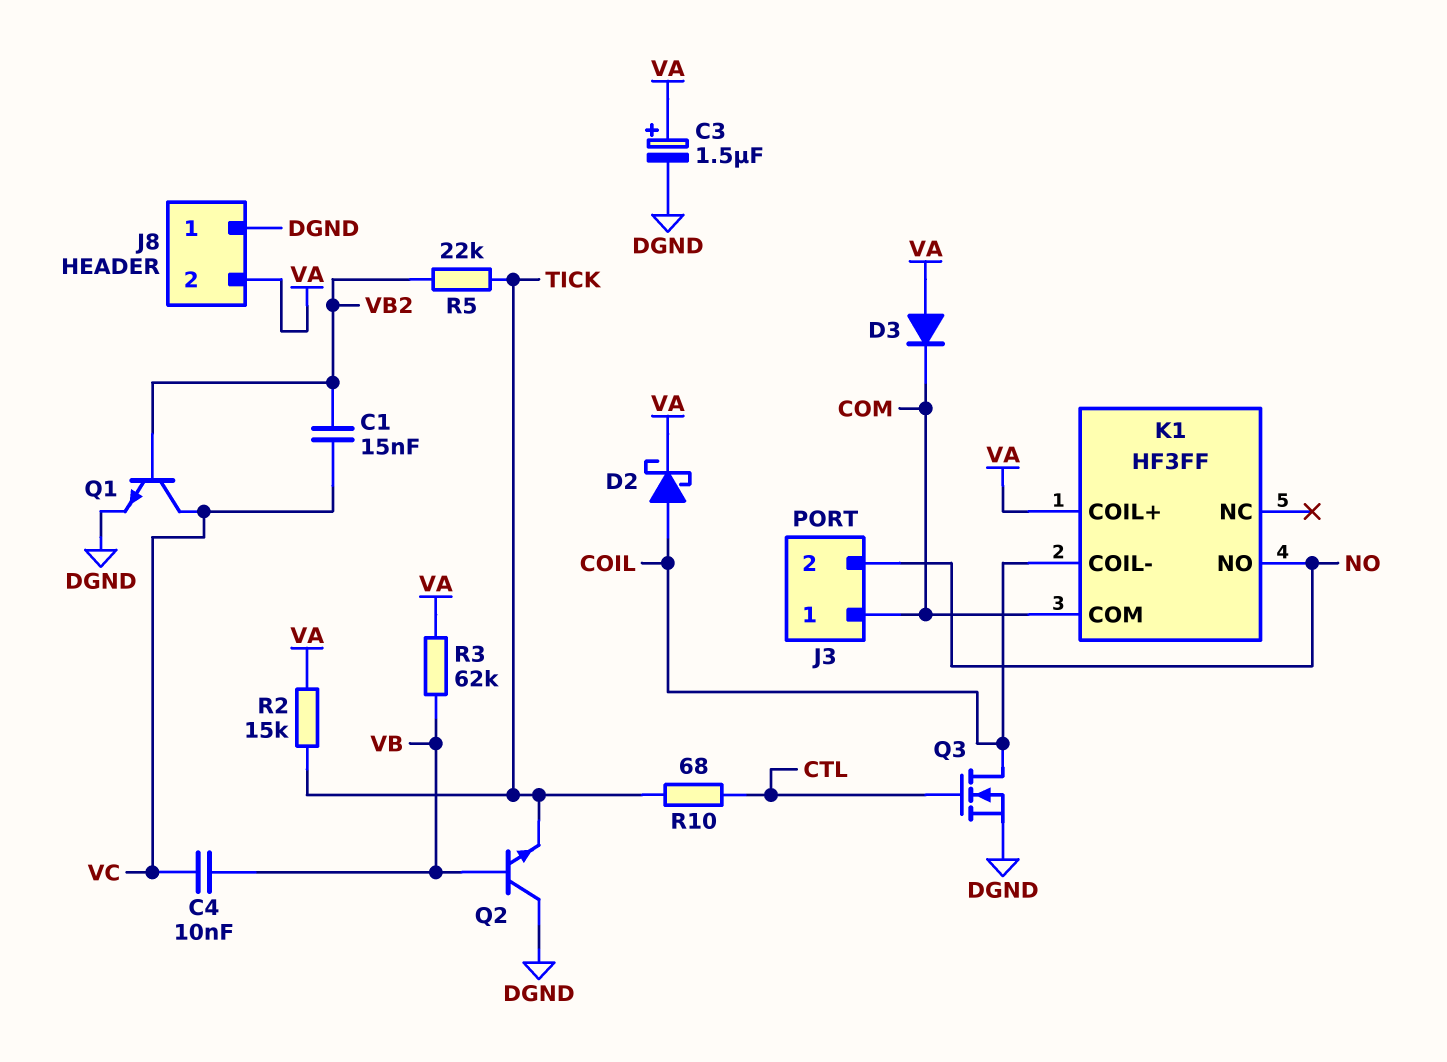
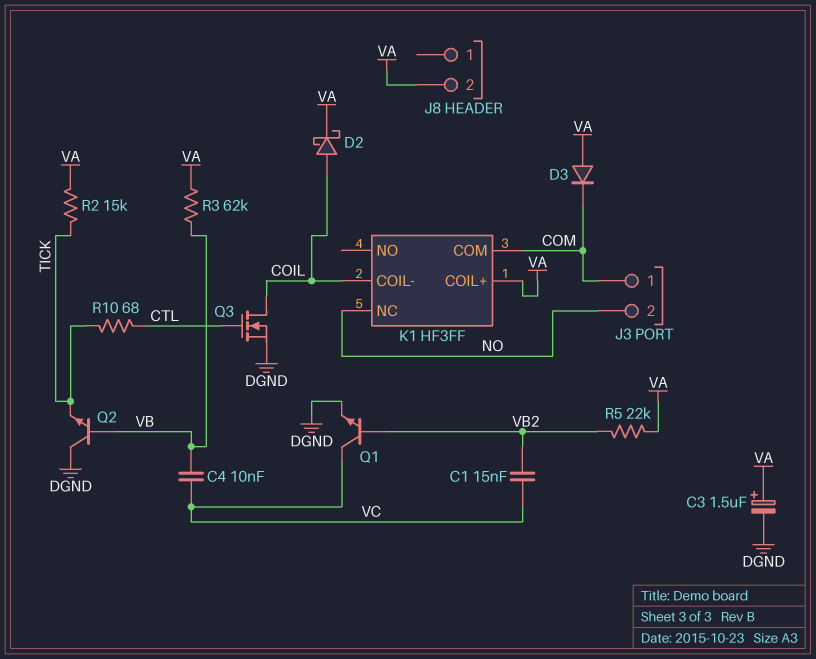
J8 pin 1: DGND -> none
K1 pin NC: none -> NO
K1 pin NO: NO -> none
R5: 22k (TICK, VB2) -> 22k (VA, VB2)

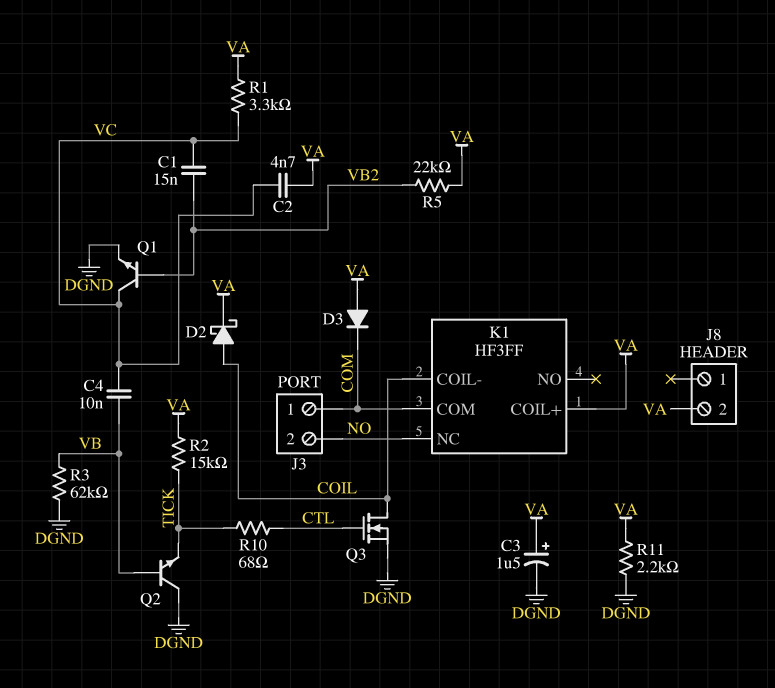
C2: none -> 4.7nF (VA, VC)
R1: none -> 3.3k (VA, VC)
R3: 62k (VA, VB) -> 62k (DGND, VB)
R11: none -> 2.2k (DGND, VA)

